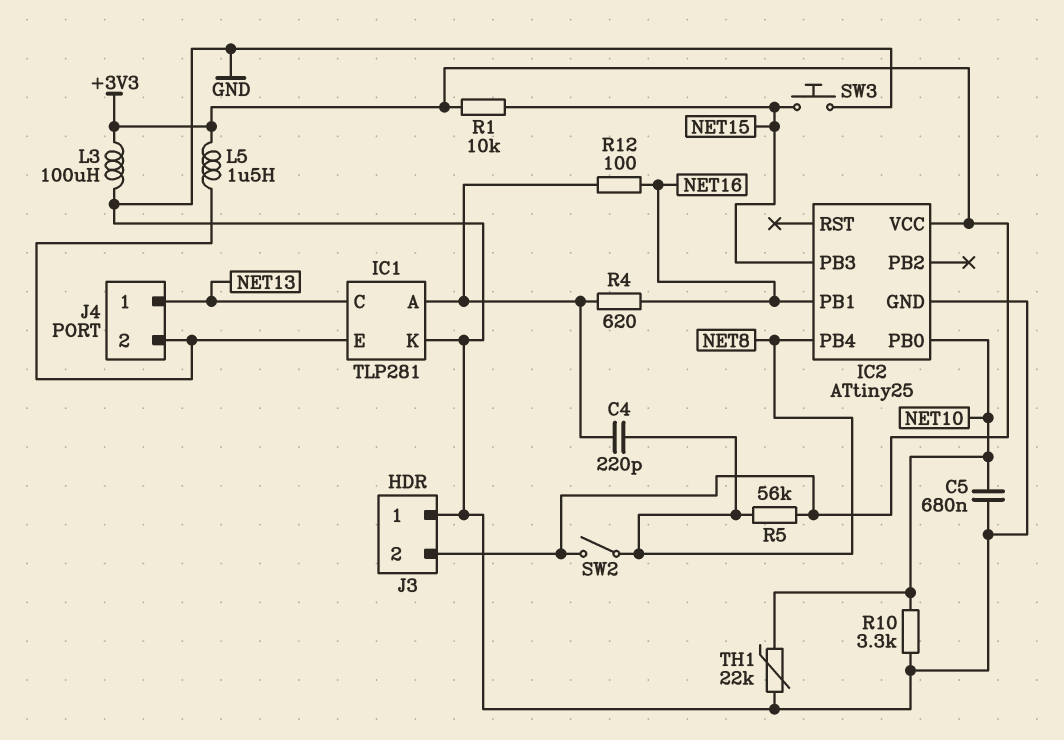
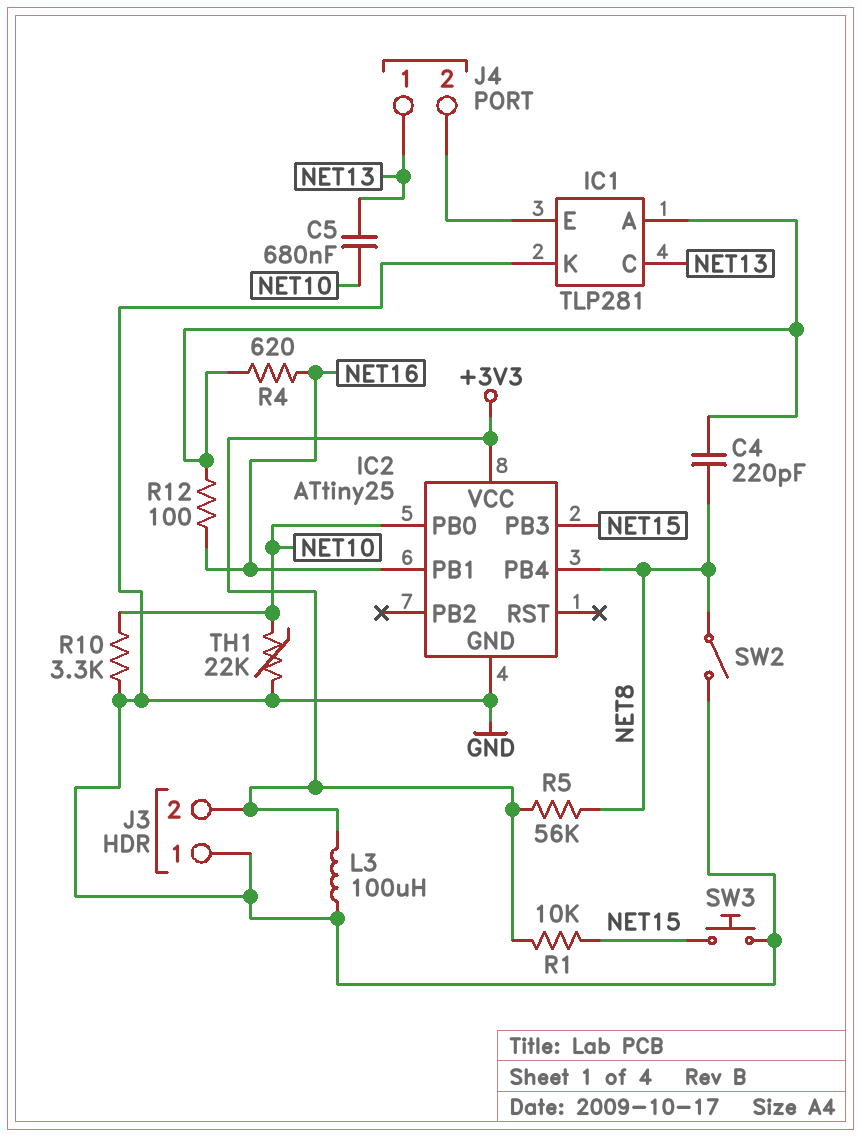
C5: 680nF (GND, NET10) -> 680nF (NET10, NET13)
L5: 1.5uH (+3V3, IC1/E) -> none
SW2: switch (+3V3, NET8) -> switch (GND, NET8)

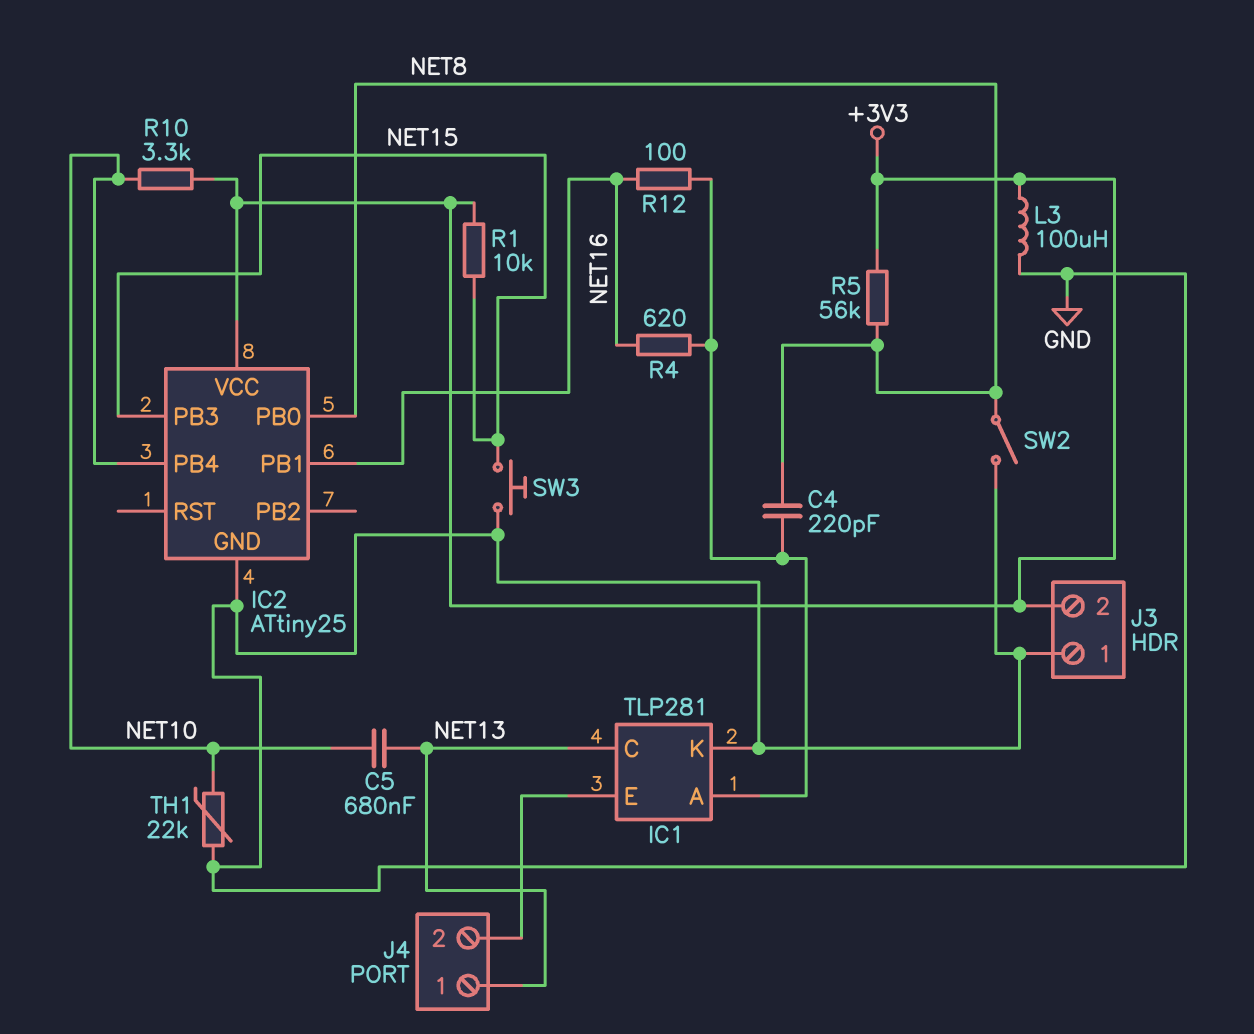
IC2 pin PB0: NET10 -> NET8
IC2 pin PB4: NET8 -> NET10
R10: 3.3k (GND, NET10) -> 3.3k (+3V3, NET10)

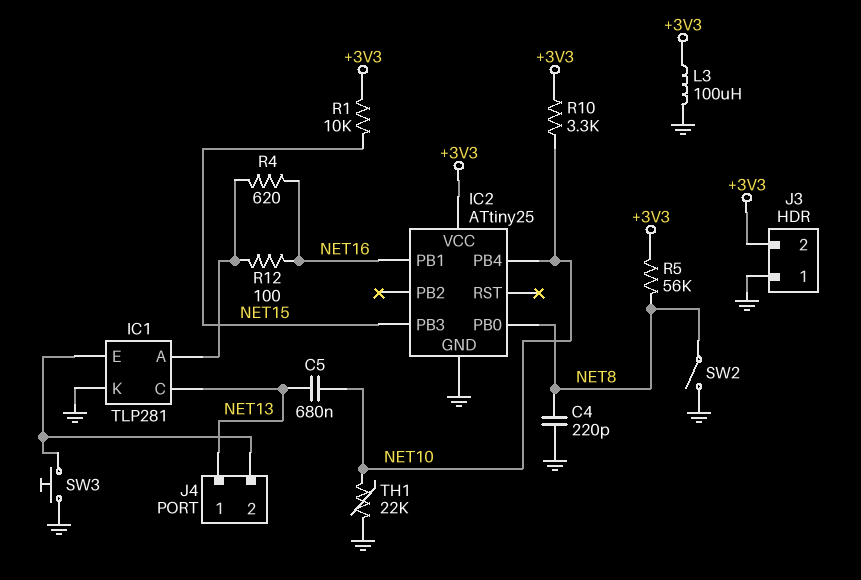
C4: 220pF (IC1/A, NET8) -> 220pF (GND, NET8)
SW3: button (GND, NET15) -> button (GND, IC1/E)

